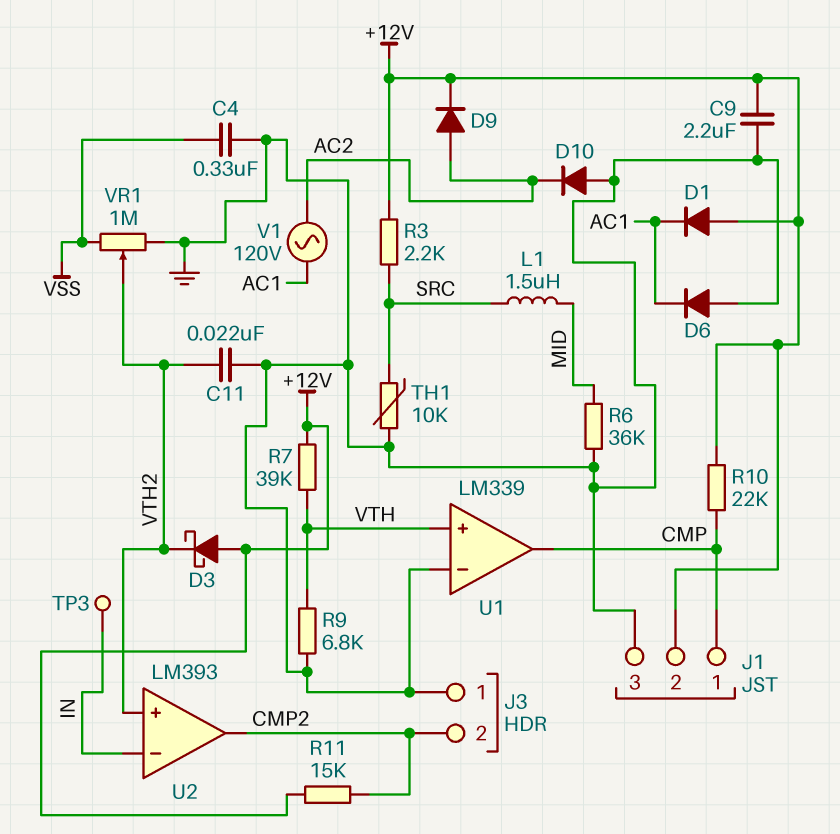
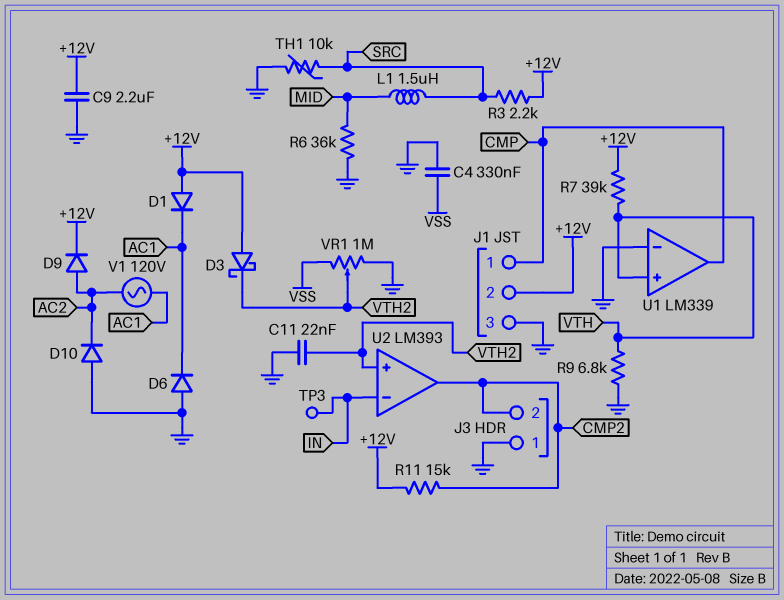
R10: 22k (+12V, CMP) -> none

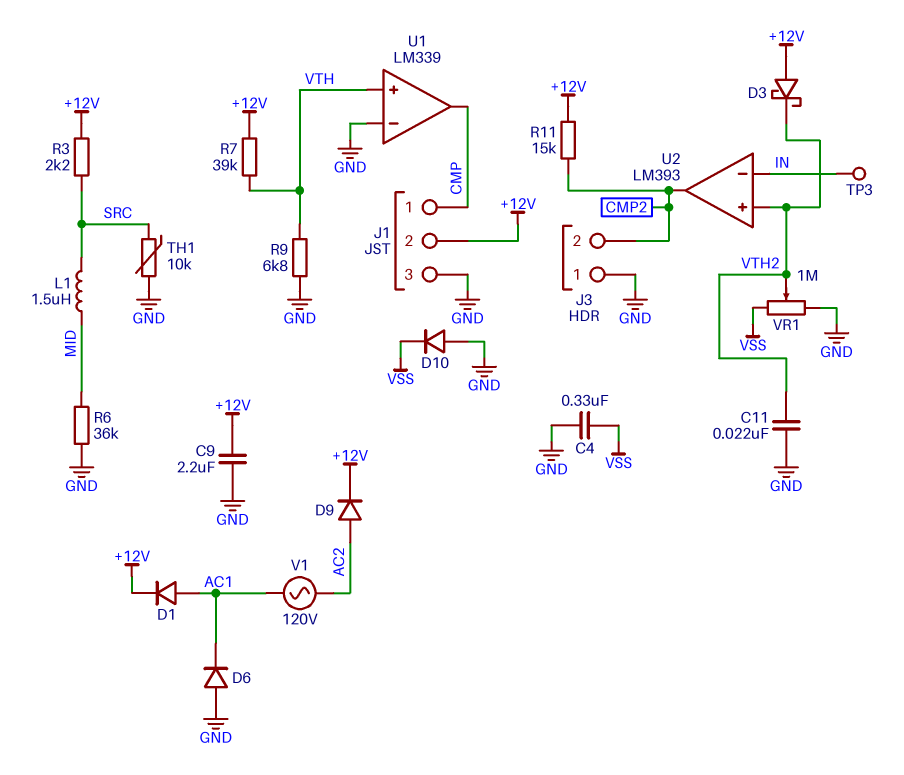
D1: diode (A +12V, K AC1) -> diode (A AC1, K +12V)
D10: diode (A GND, K AC2) -> diode (A GND, K VSS)

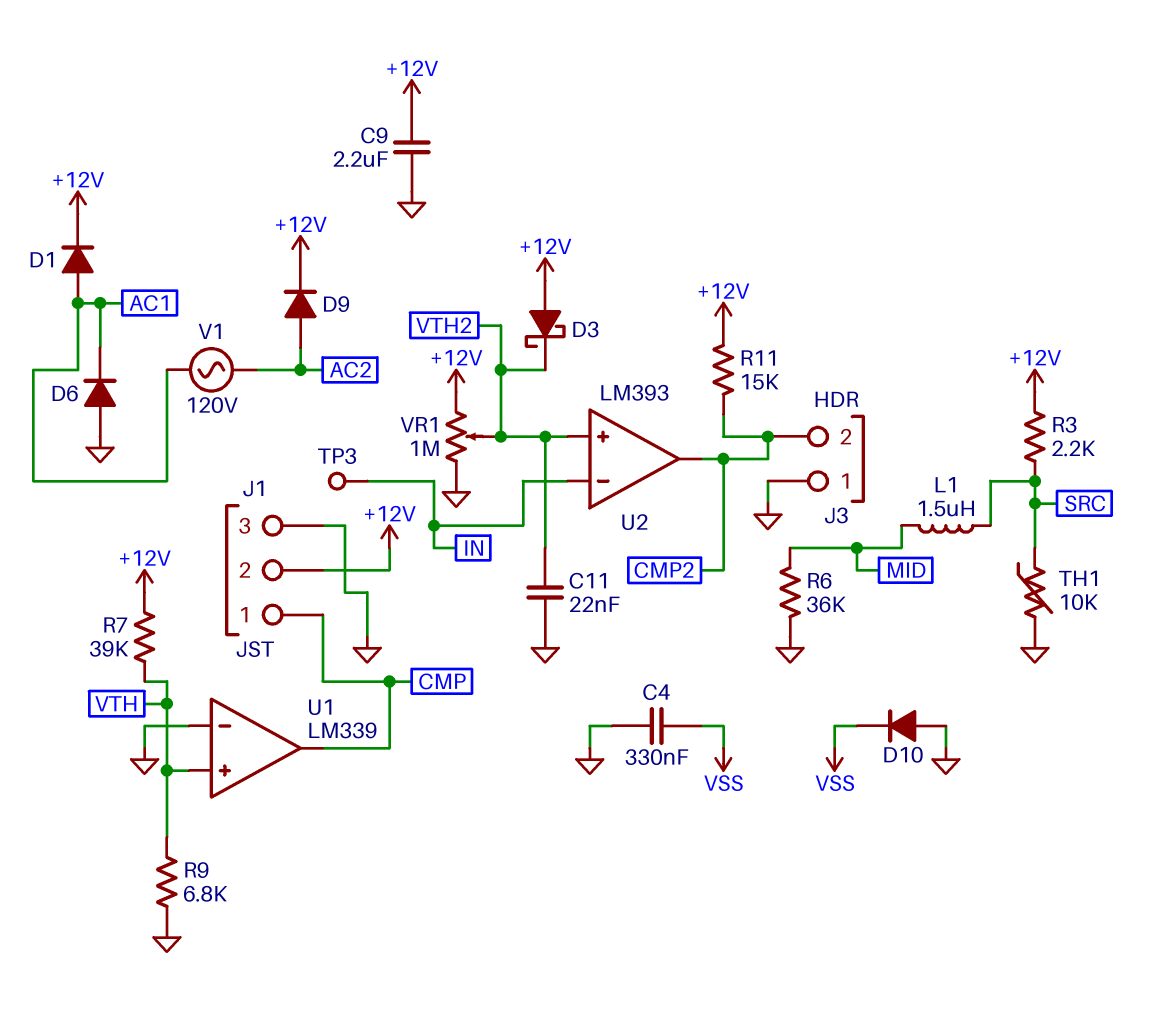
VR1: 1M (GND, VSS, wiper VTH2) -> 1M (+12V, GND, wiper VTH2)

